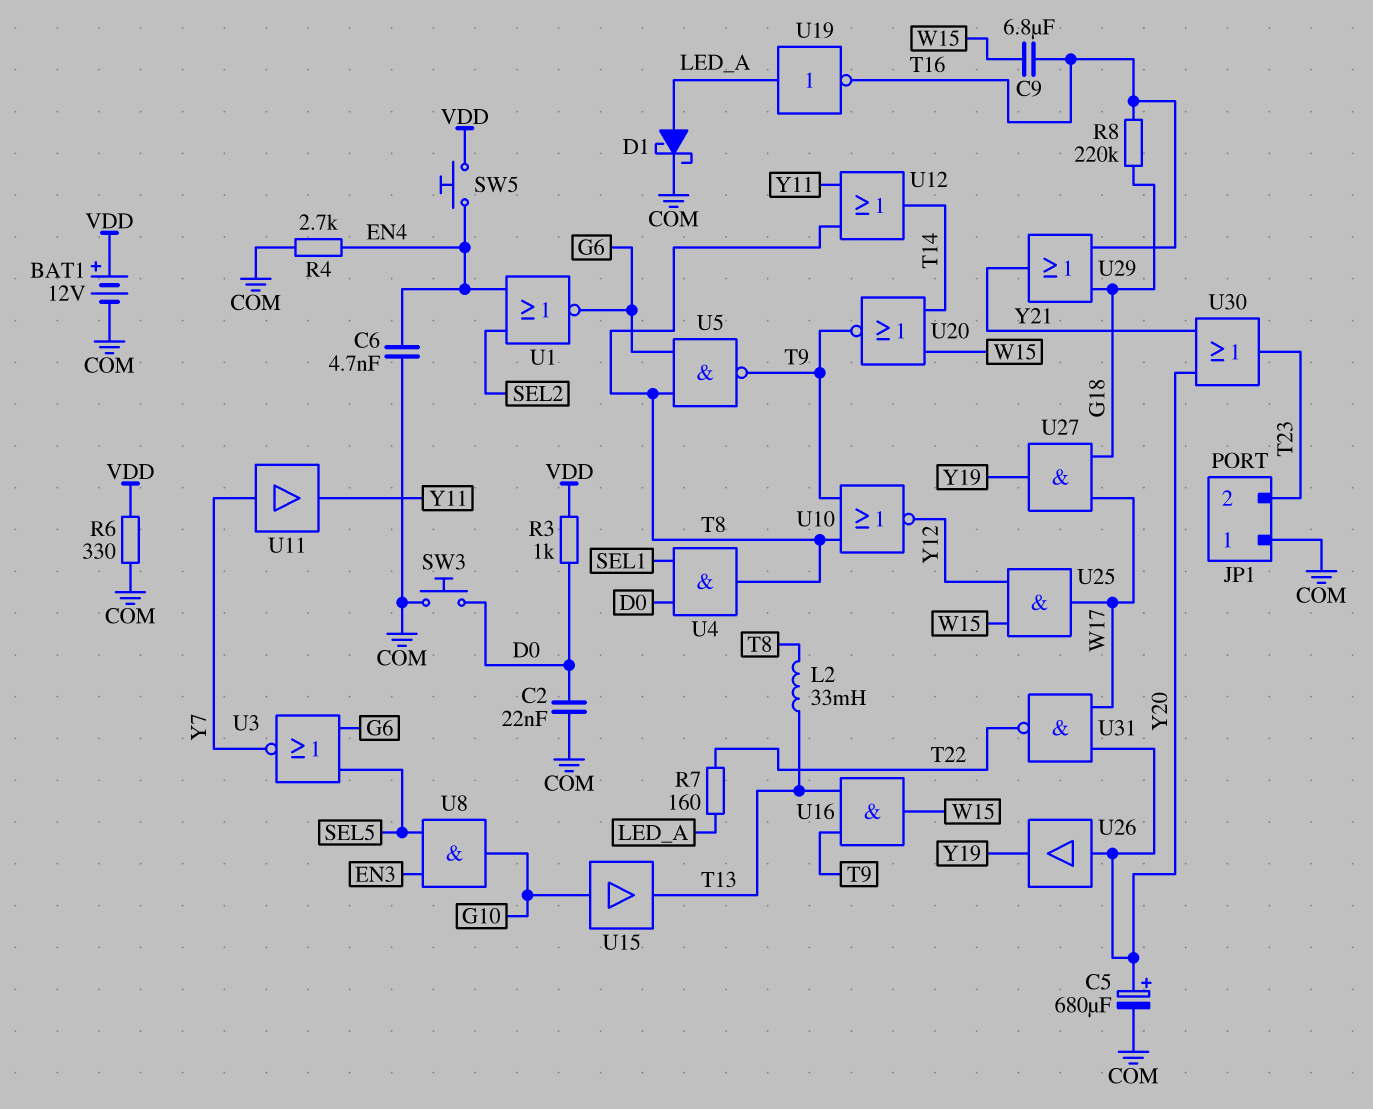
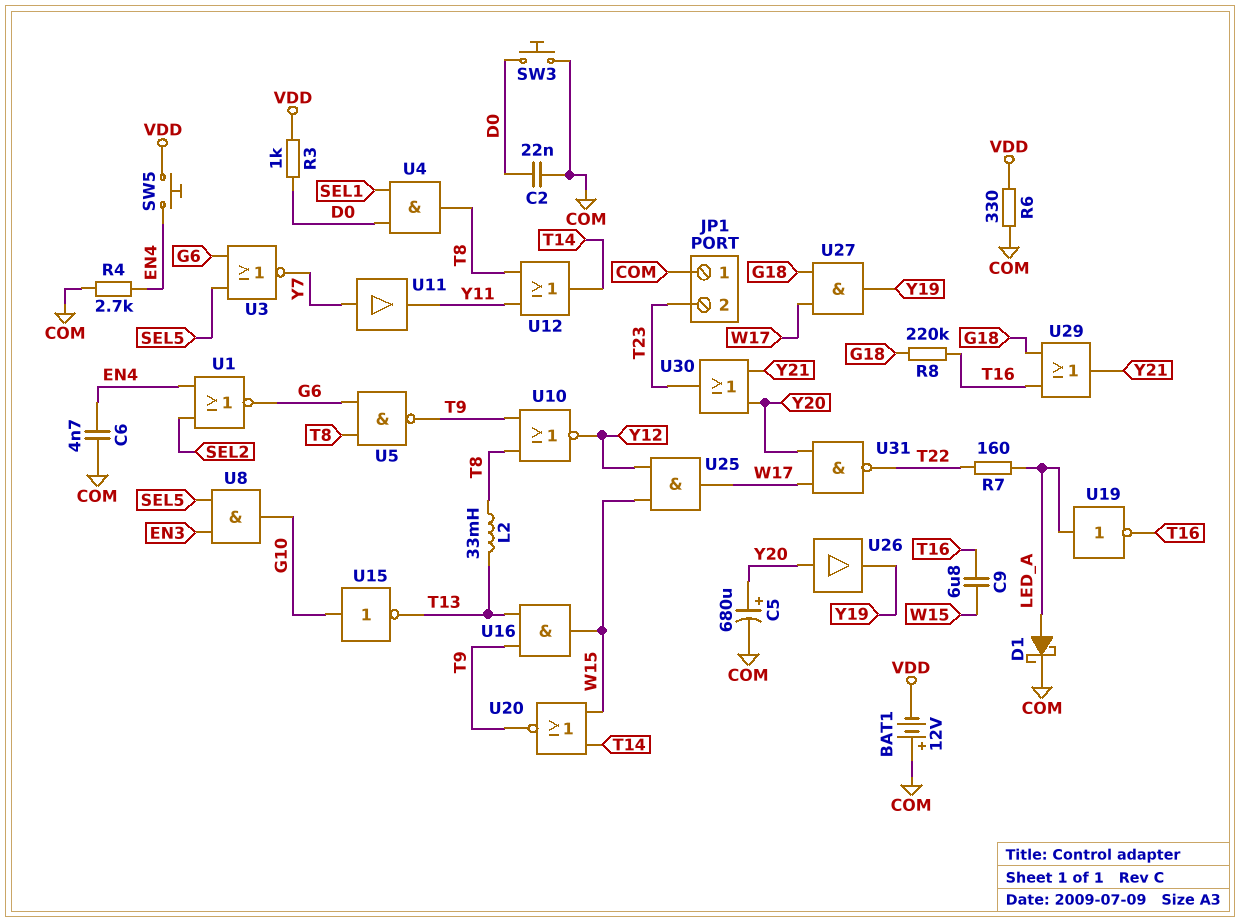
BAT1: 12V (plus VDD, minus COM) -> 12V (plus COM, minus VDD)
U15: buffer (in G10, out T13) -> NOT (in G10, out T13)

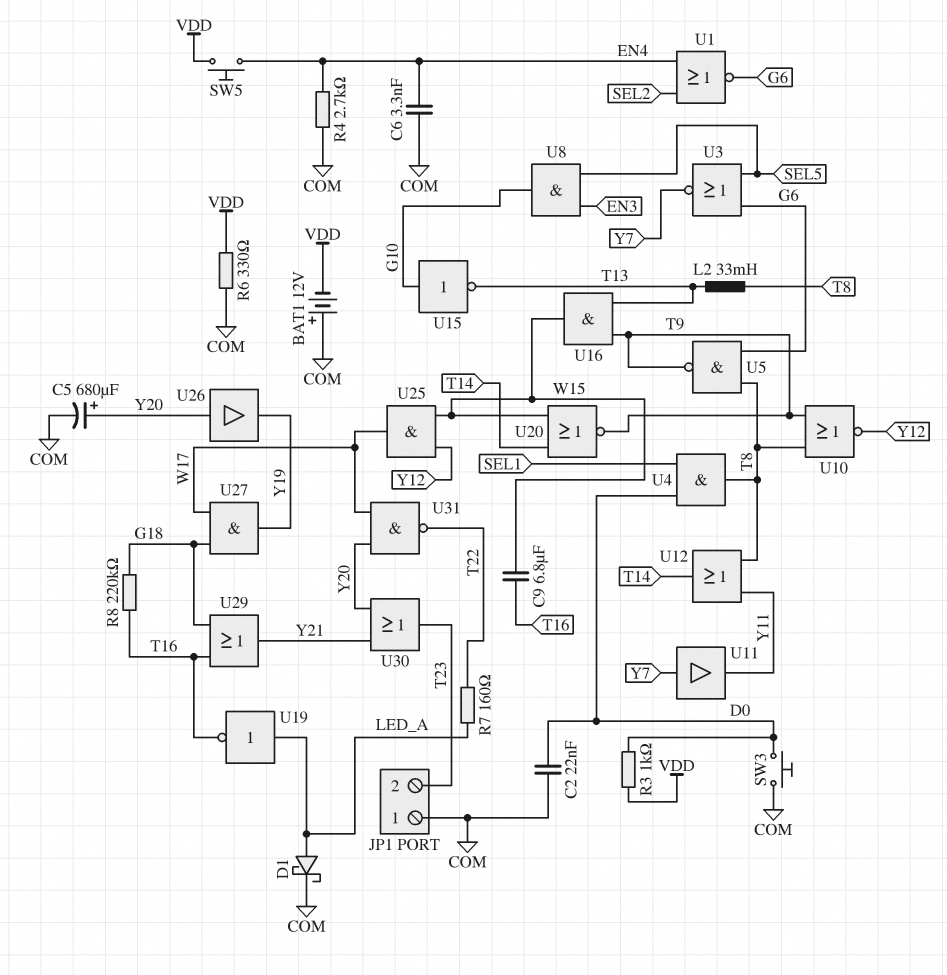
C6: 4.7nF (COM, EN4) -> 3.3nF (COM, EN4)

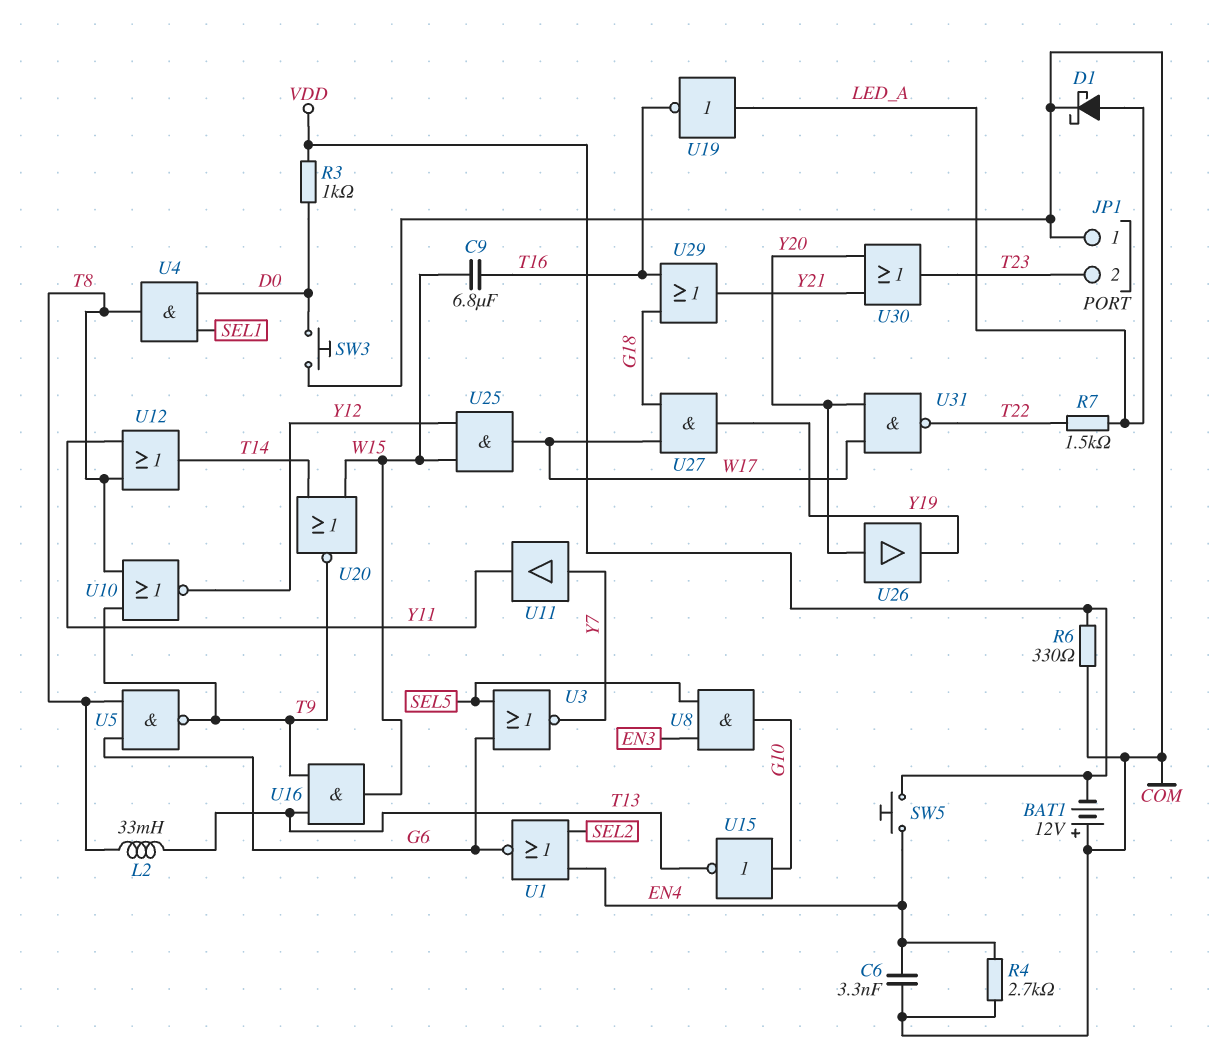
C2: 22nF (COM, D0) -> none
C5: 680uF (plus Y20, minus COM) -> none
R7: 160 (LED_A, T22) -> 1.5k (LED_A, T22)
R8: 220k (G18, T16) -> none

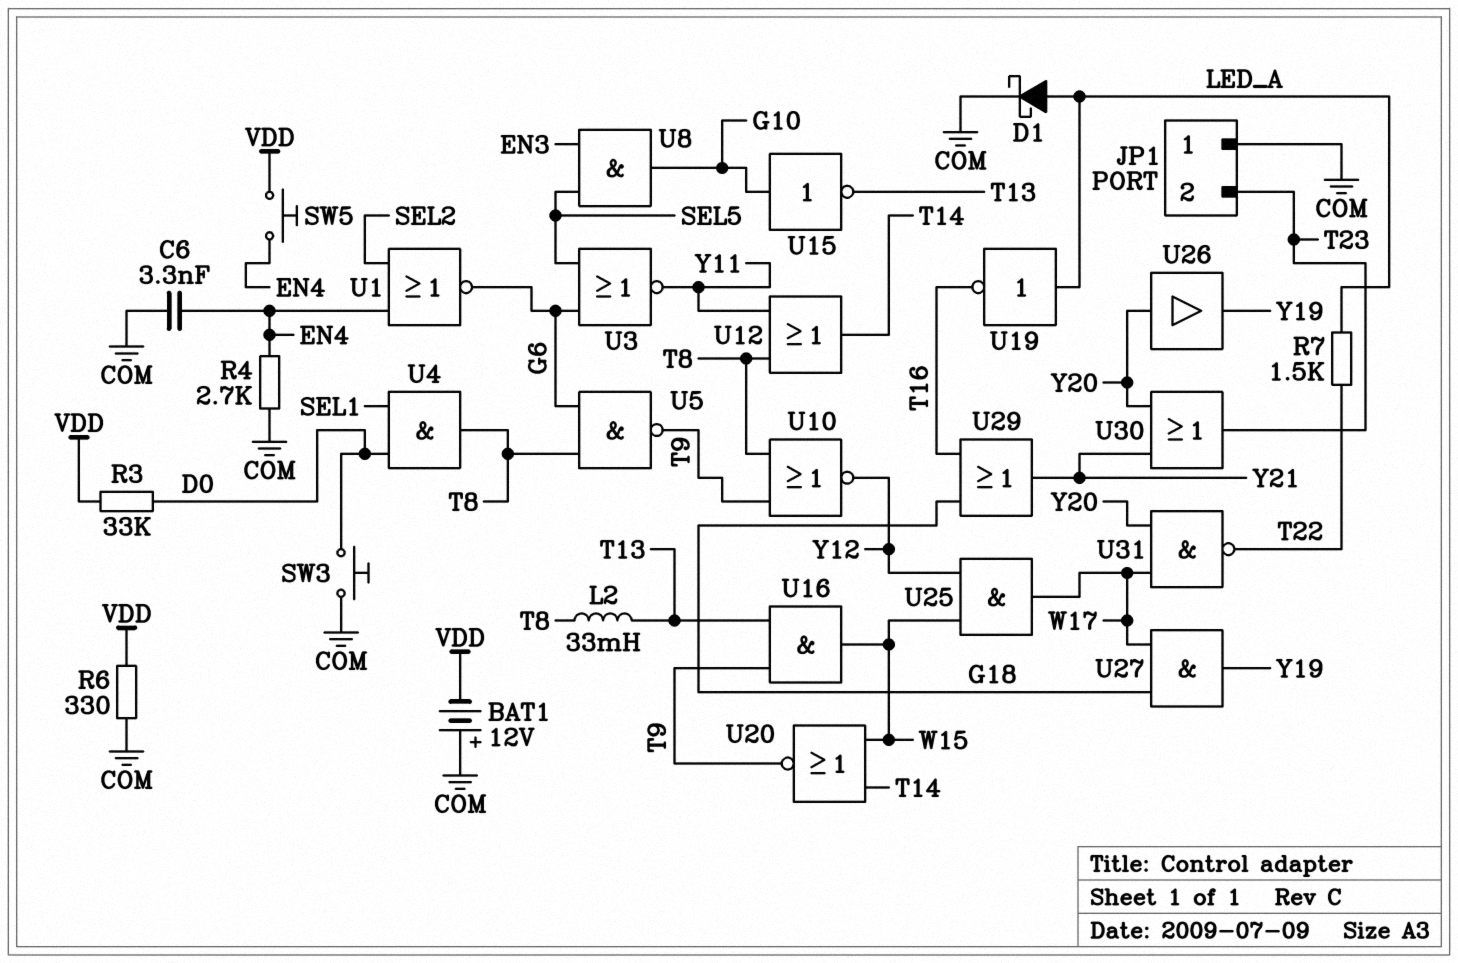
C9: 6.8uF (T16, W15) -> none
R3: 1k (D0, VDD) -> 33k (D0, VDD)
U3: NOR (in G6, in SEL5, out Y7) -> NOR (in G6, in SEL5, out Y11)
U11: buffer (in Y7, out Y11) -> none

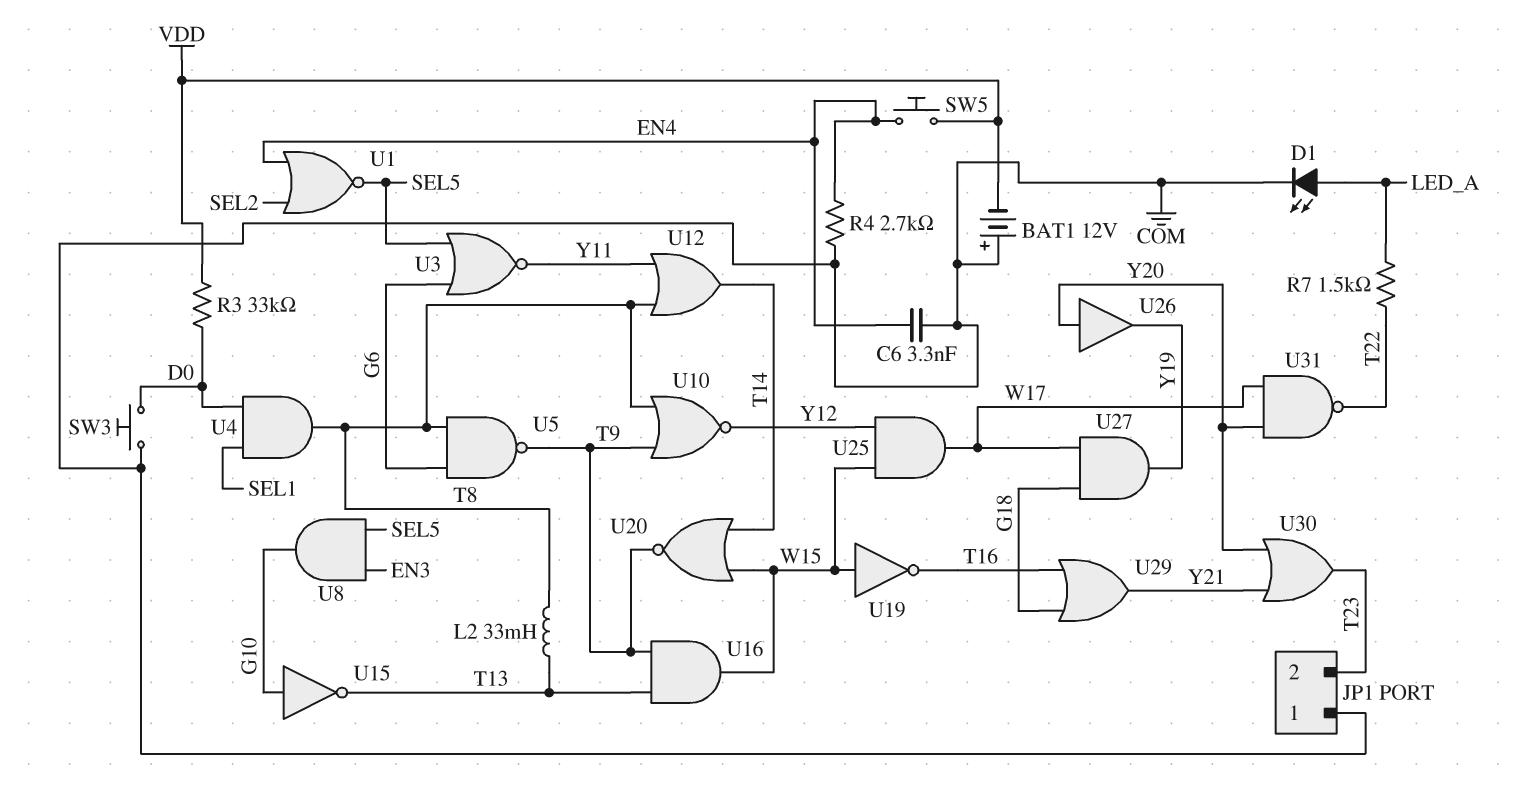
D1: schottky (A LED_A, K COM) -> LED (A LED_A, K COM)
R6: 330 (COM, VDD) -> none
U1: NOR (in EN4, in SEL2, out G6) -> NOR (in EN4, in SEL2, out SEL5)
U19: NOT (in LED_A, out T16) -> NOT (in W15, out T16)

